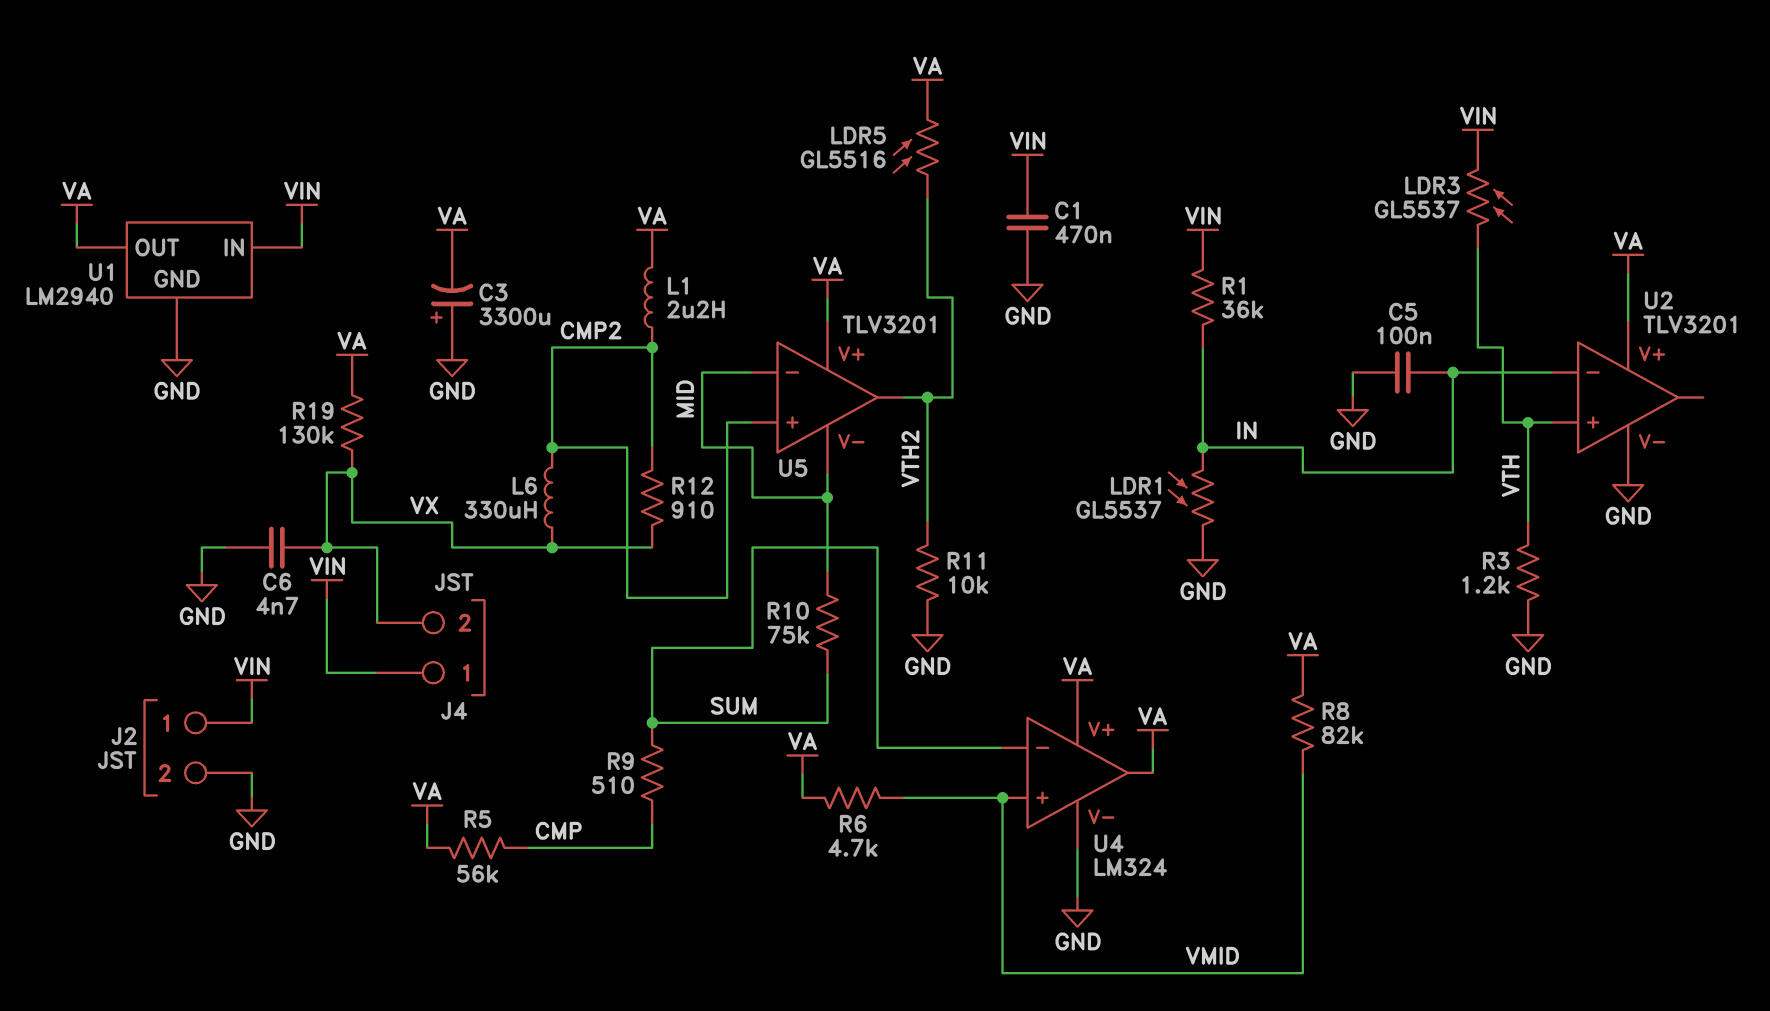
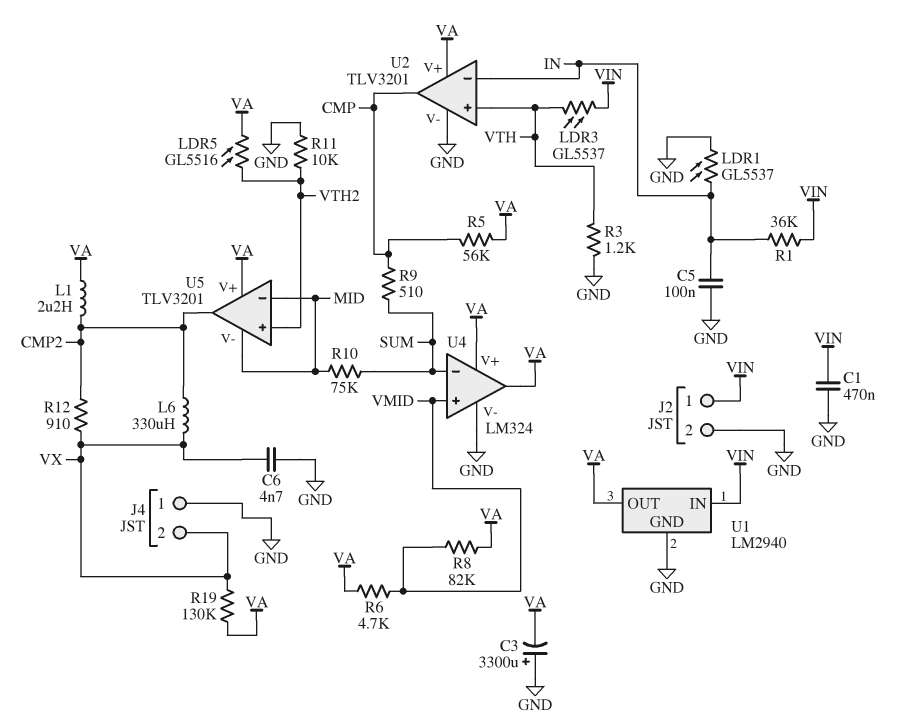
J4 pin 1: VIN -> GND
U2 pin out: none -> CMP
U5 pin in+: CMP2 -> VTH2
U5 pin out: VTH2 -> CMP2

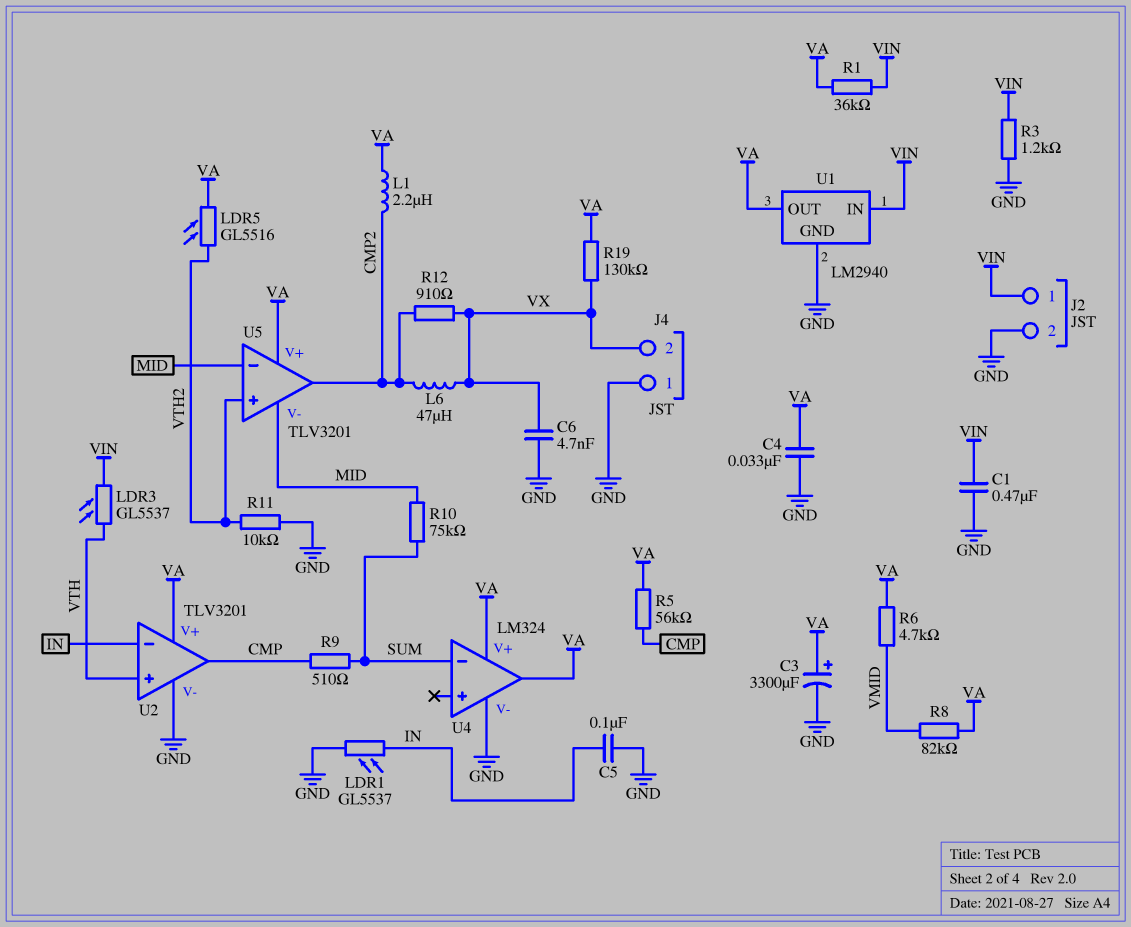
C3: 3300uF (plus GND, minus VA) -> 3300uF (plus VA, minus GND)
C4: none -> 33nF (GND, VA)
L6: 330uH (CMP2, VX) -> 47uH (CMP2, VX)
R1: 36k (IN, VIN) -> 36k (VA, VIN)
R3: 1.2k (GND, VTH) -> 1.2k (GND, VIN)
U4 pin in+: VMID -> none

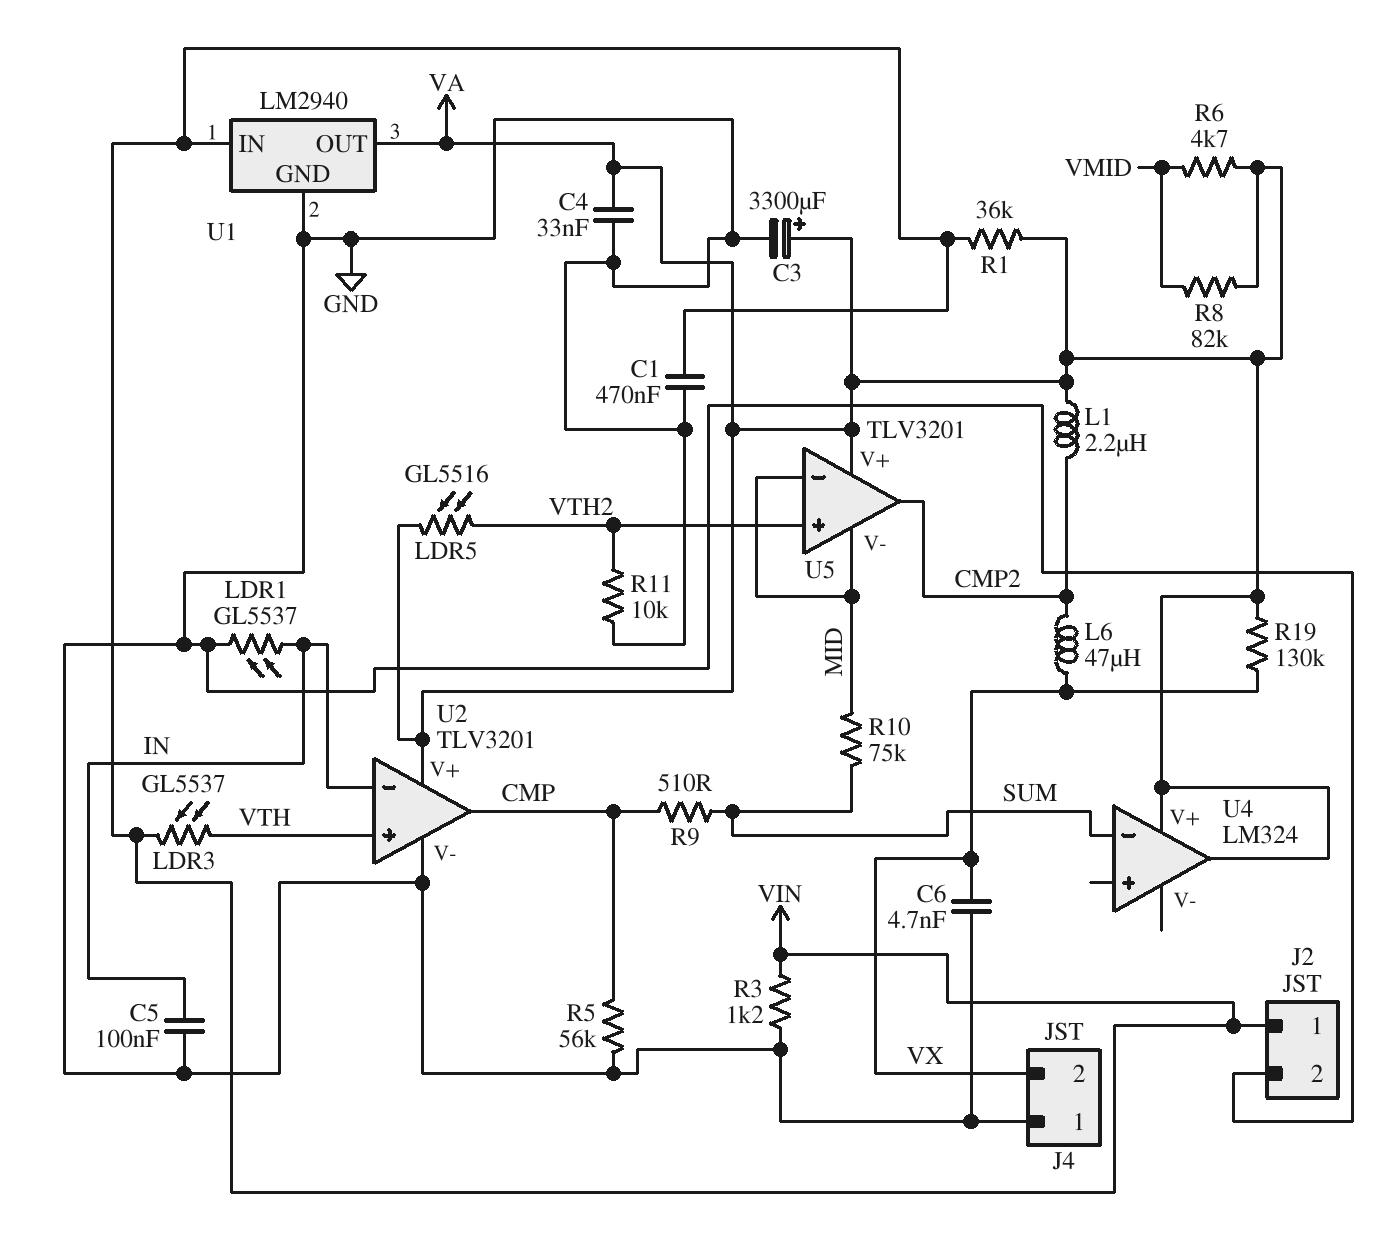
R5: 56k (CMP, VA) -> 56k (CMP, GND)
R12: 910 (CMP2, VX) -> none
U4 pin V-: GND -> none

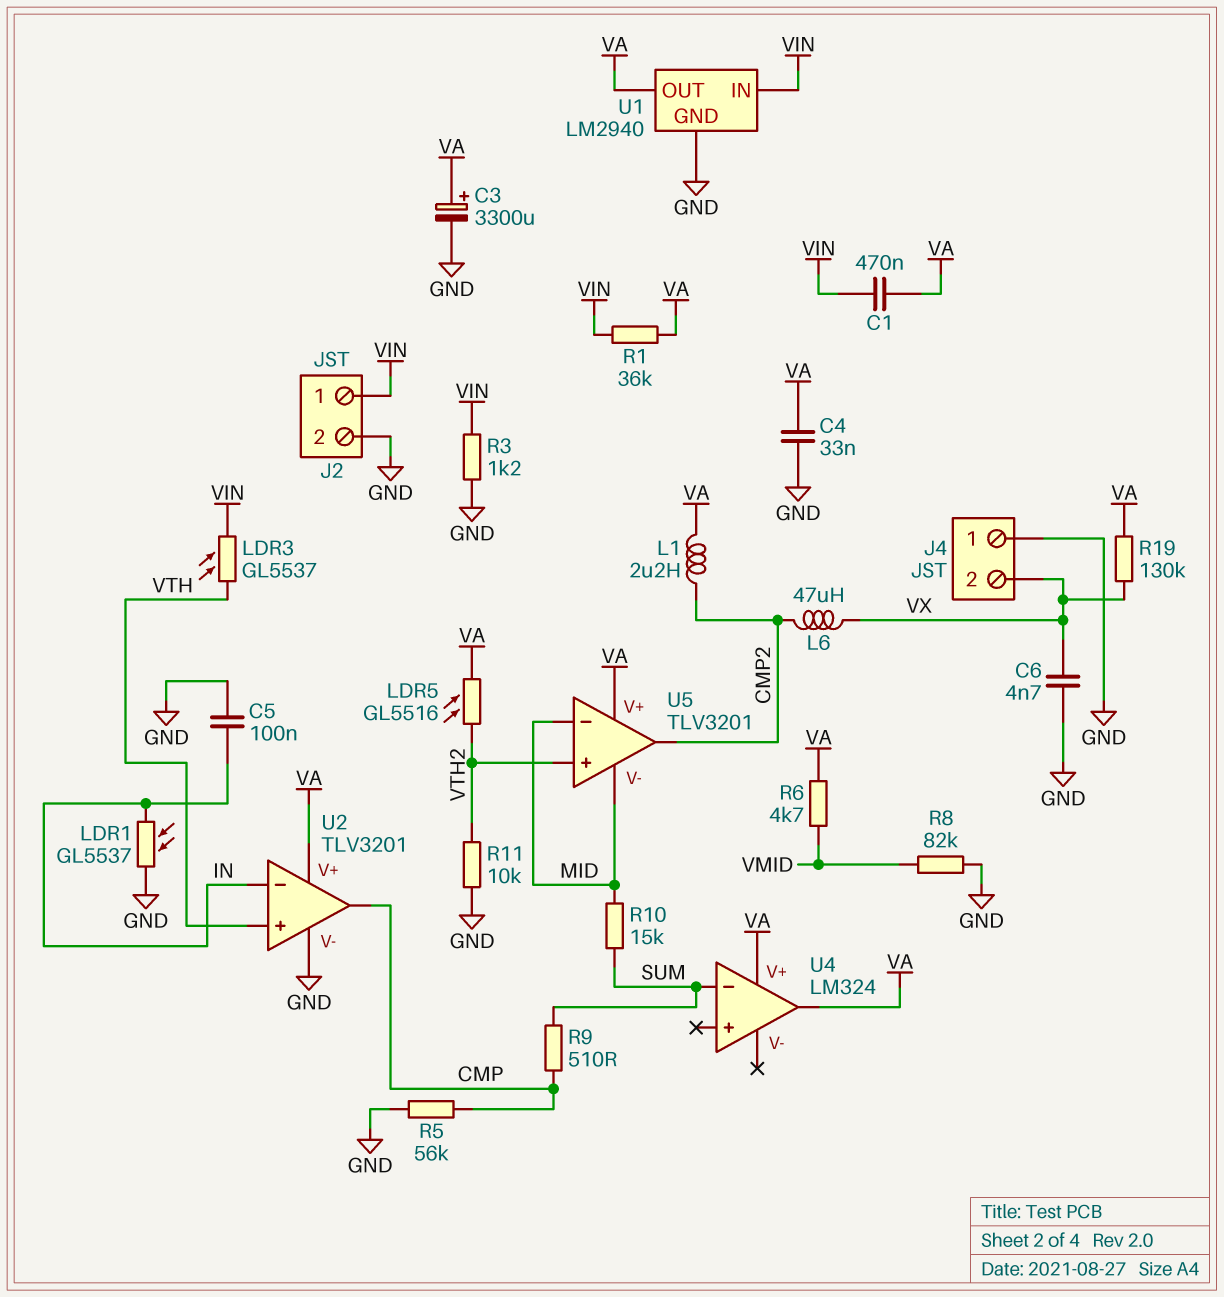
C1: 470nF (GND, VIN) -> 470nF (VA, VIN)
R8: 82k (VA, VMID) -> 82k (GND, VMID)
R10: 75k (MID, SUM) -> 15k (MID, SUM)

